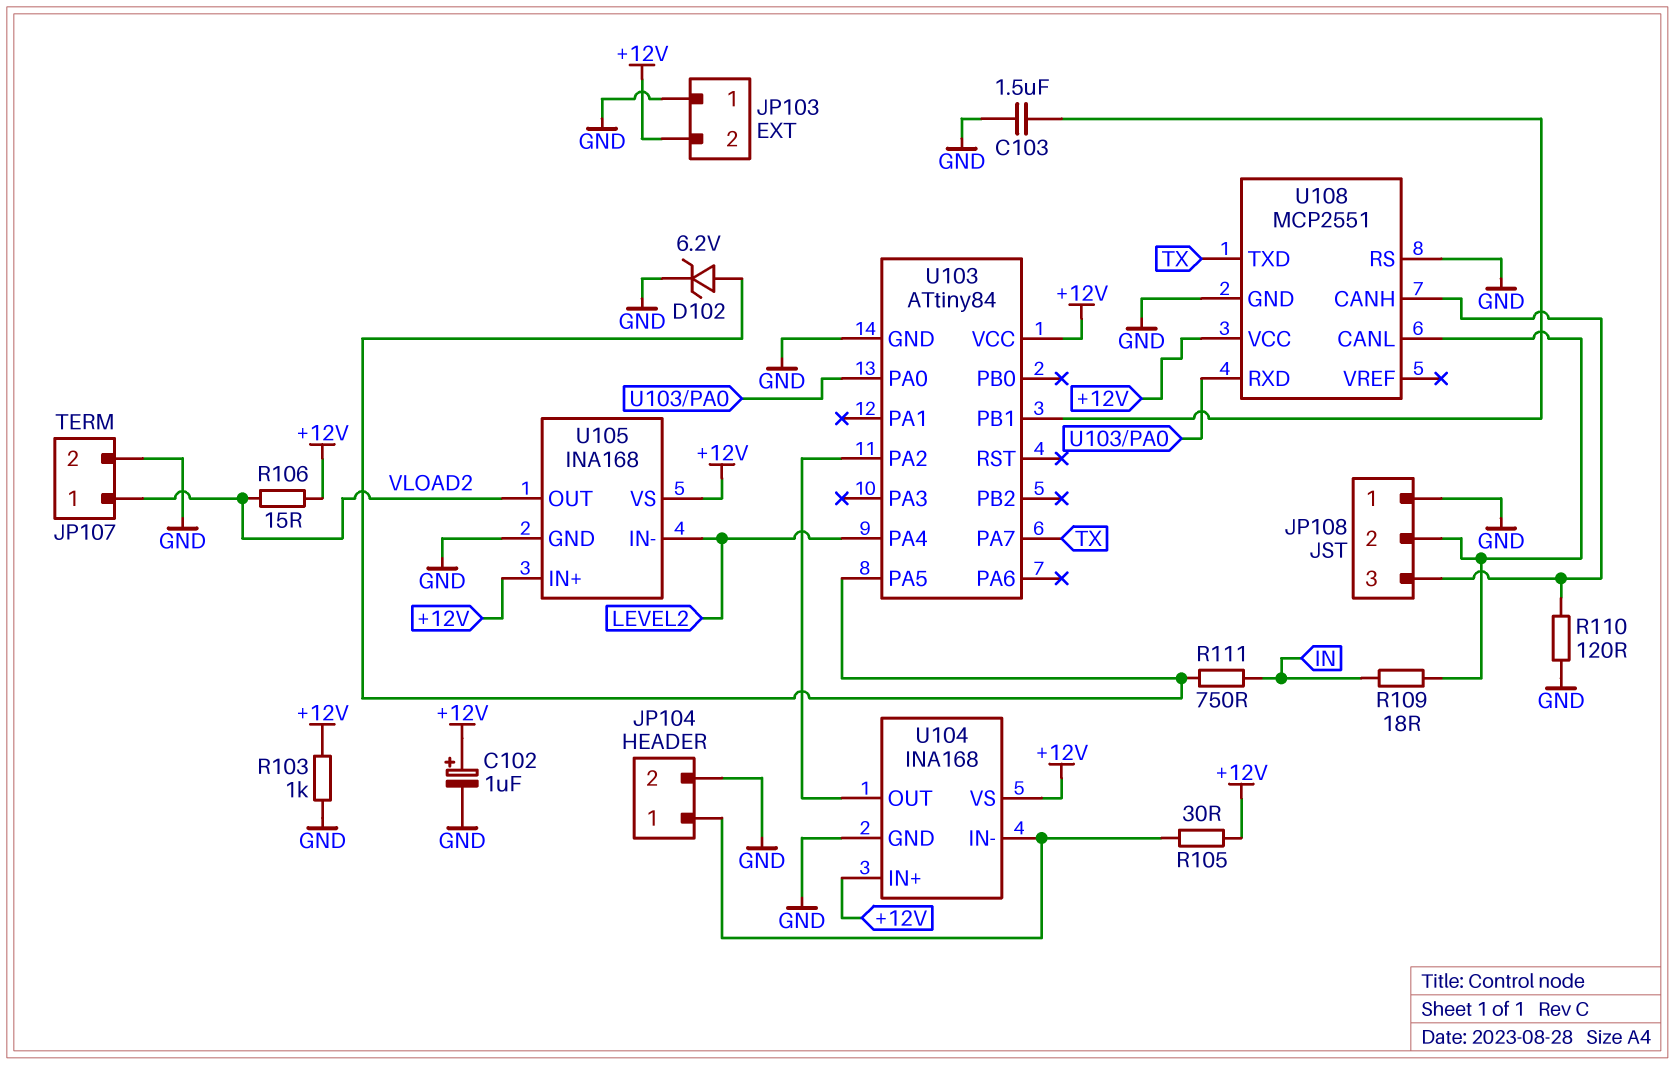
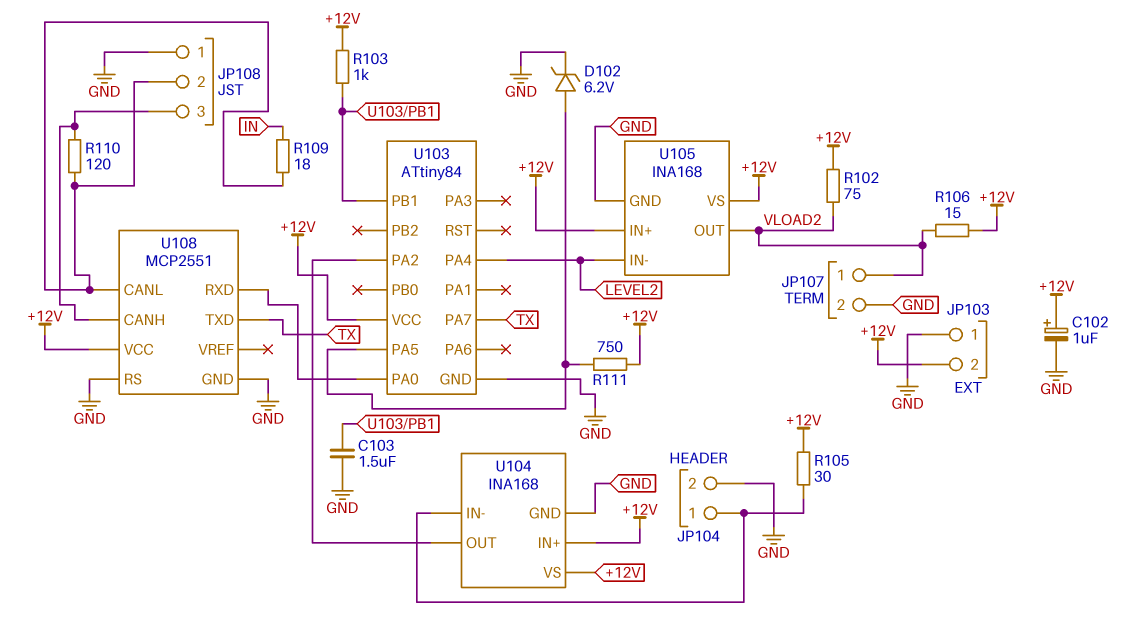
R102: none -> 75 (+12V, VLOAD2)
R103: 1k (+12V, GND) -> 1k (+12V, U103/PB1)
R110: 120 (GND, JP108/3) -> 120 (JP108/2, JP108/3)
R111: 750 (IN, U103/PA5) -> 750 (+12V, U103/PA5)

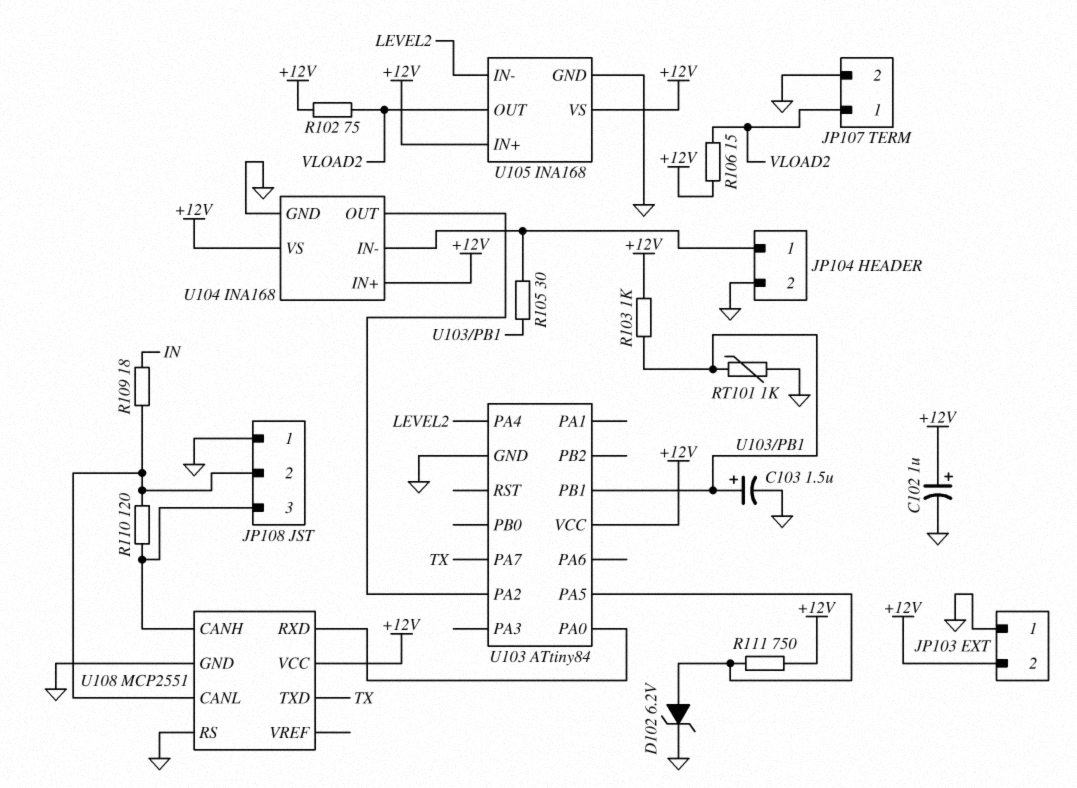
C103: 1.5uF (GND, U103/PB1) -> 1.5uF (plus U103/PB1, minus GND)
R105: 30 (+12V, JP104/1) -> 30 (JP104/1, U103/PB1)
RT101: none -> 1k (GND, U103/PB1)

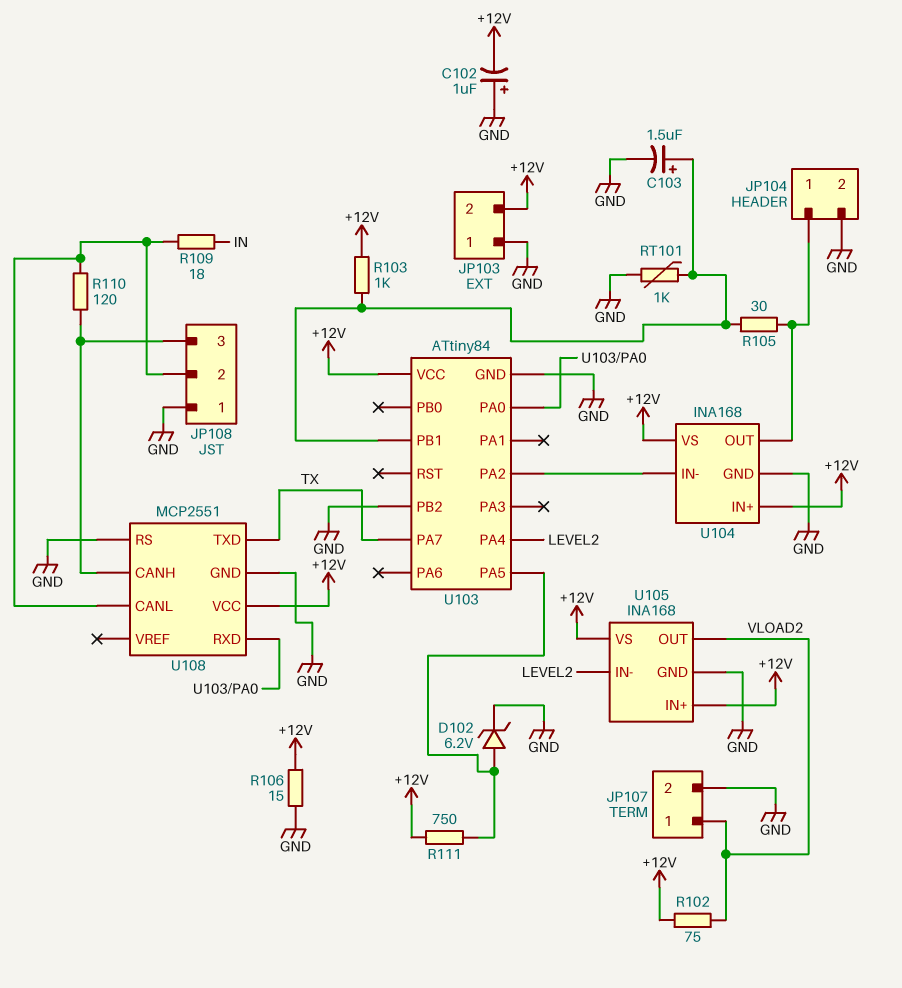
C102: 1uF (plus +12V, minus GND) -> 1uF (plus GND, minus +12V)
R106: 15 (+12V, VLOAD2) -> 15 (+12V, GND)
U103 pin PB2: none -> GND
U104 pin IN-: JP104/1 -> U103/PA2
U104 pin OUT: U103/PA2 -> JP104/1

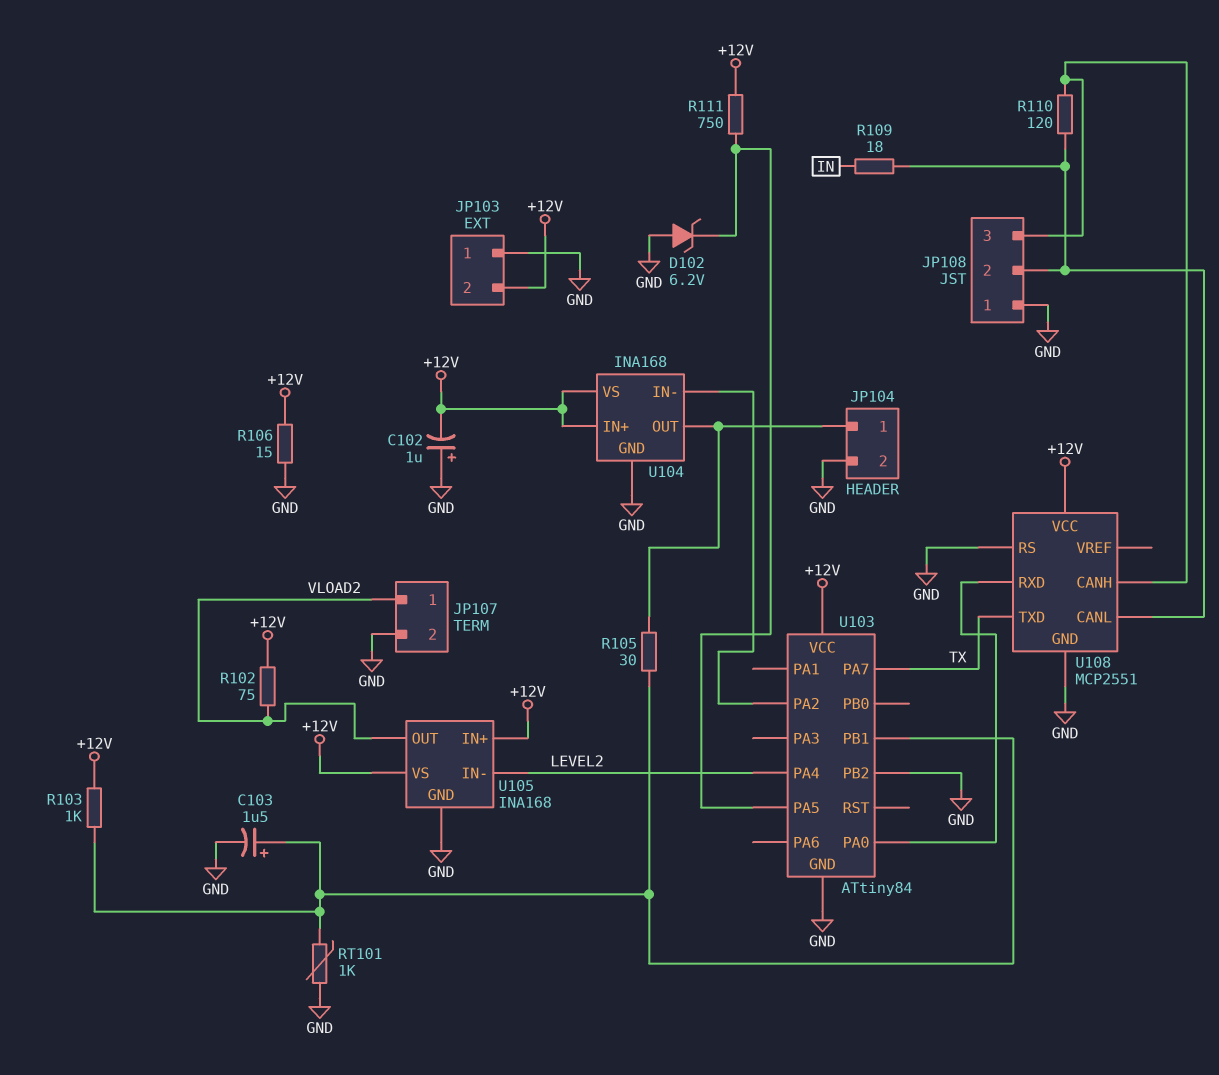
D102: zener 6.2V (A U103/PA5, K GND) -> zener 6.2V (A GND, K U103/PA5)

